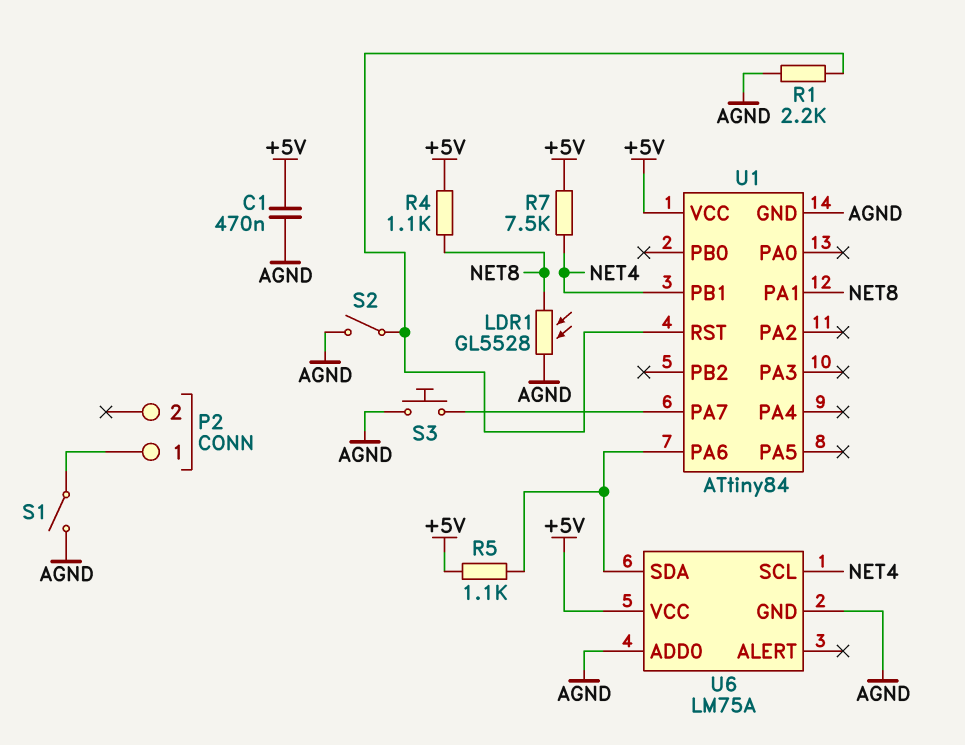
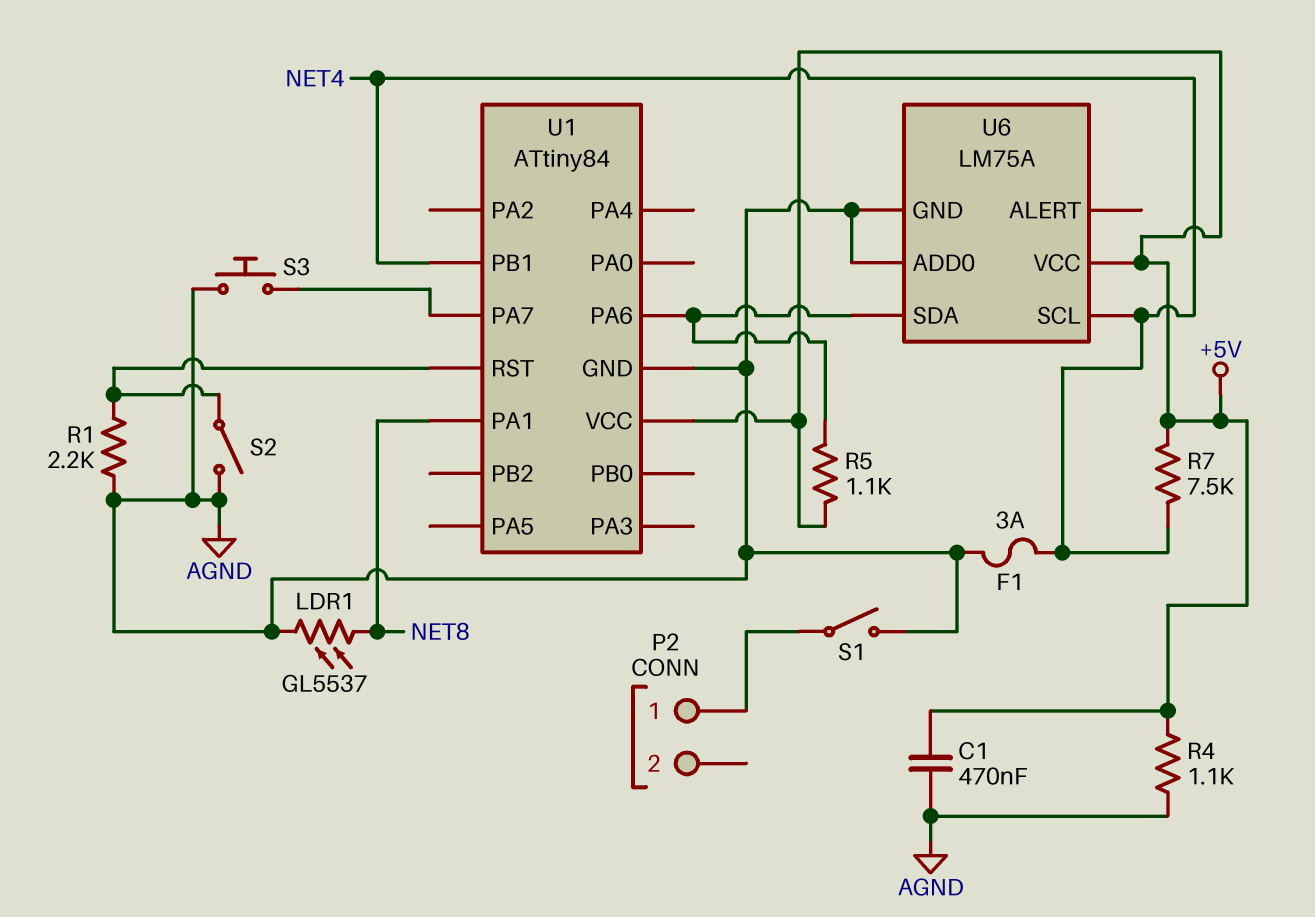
F1: none -> 3A (AGND, NET4)
LDR1: GL5528 (AGND, NET8) -> GL5537 (AGND, NET8)
R4: 1.1k (+5V, NET8) -> 1.1k (+5V, AGND)

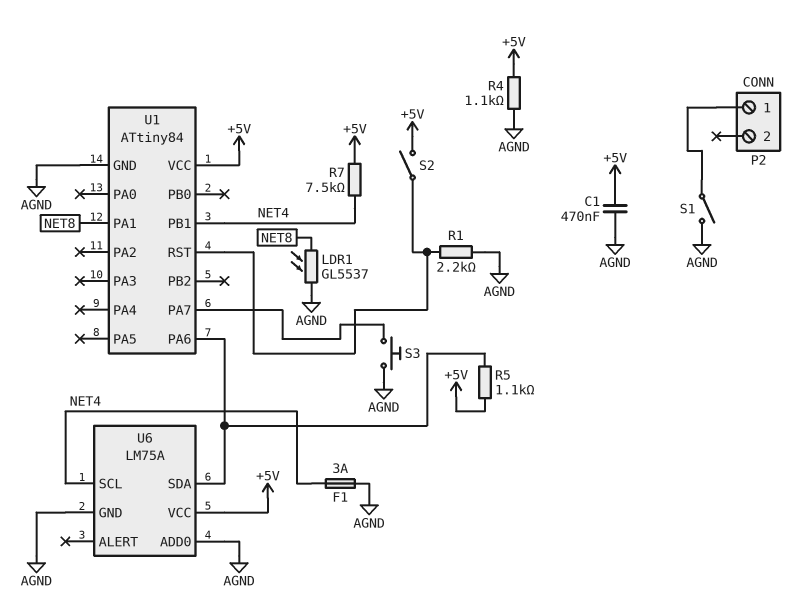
S2: switch (AGND, U1/RST) -> switch (+5V, U1/RST)

